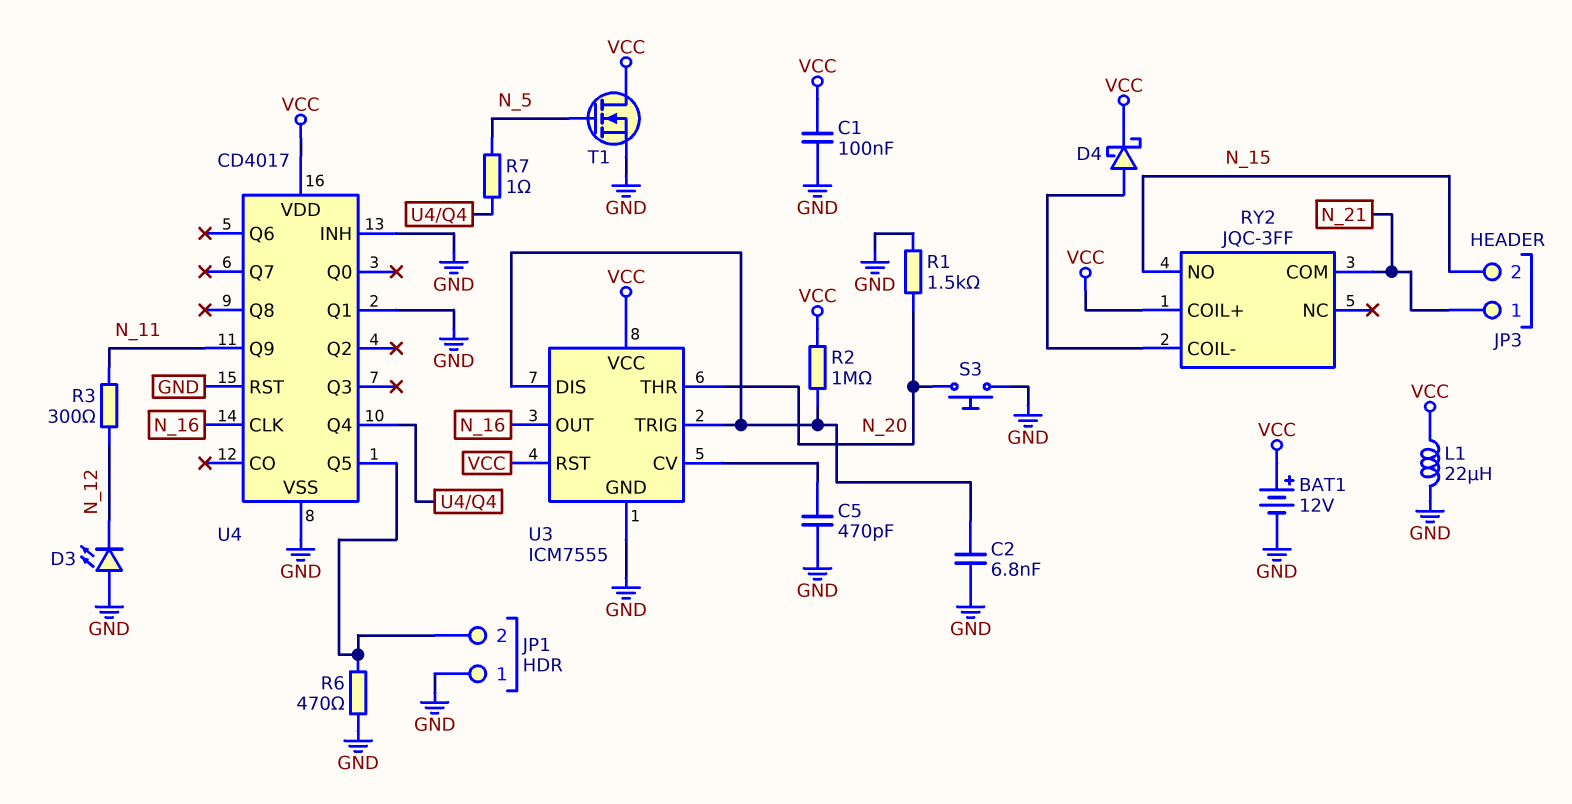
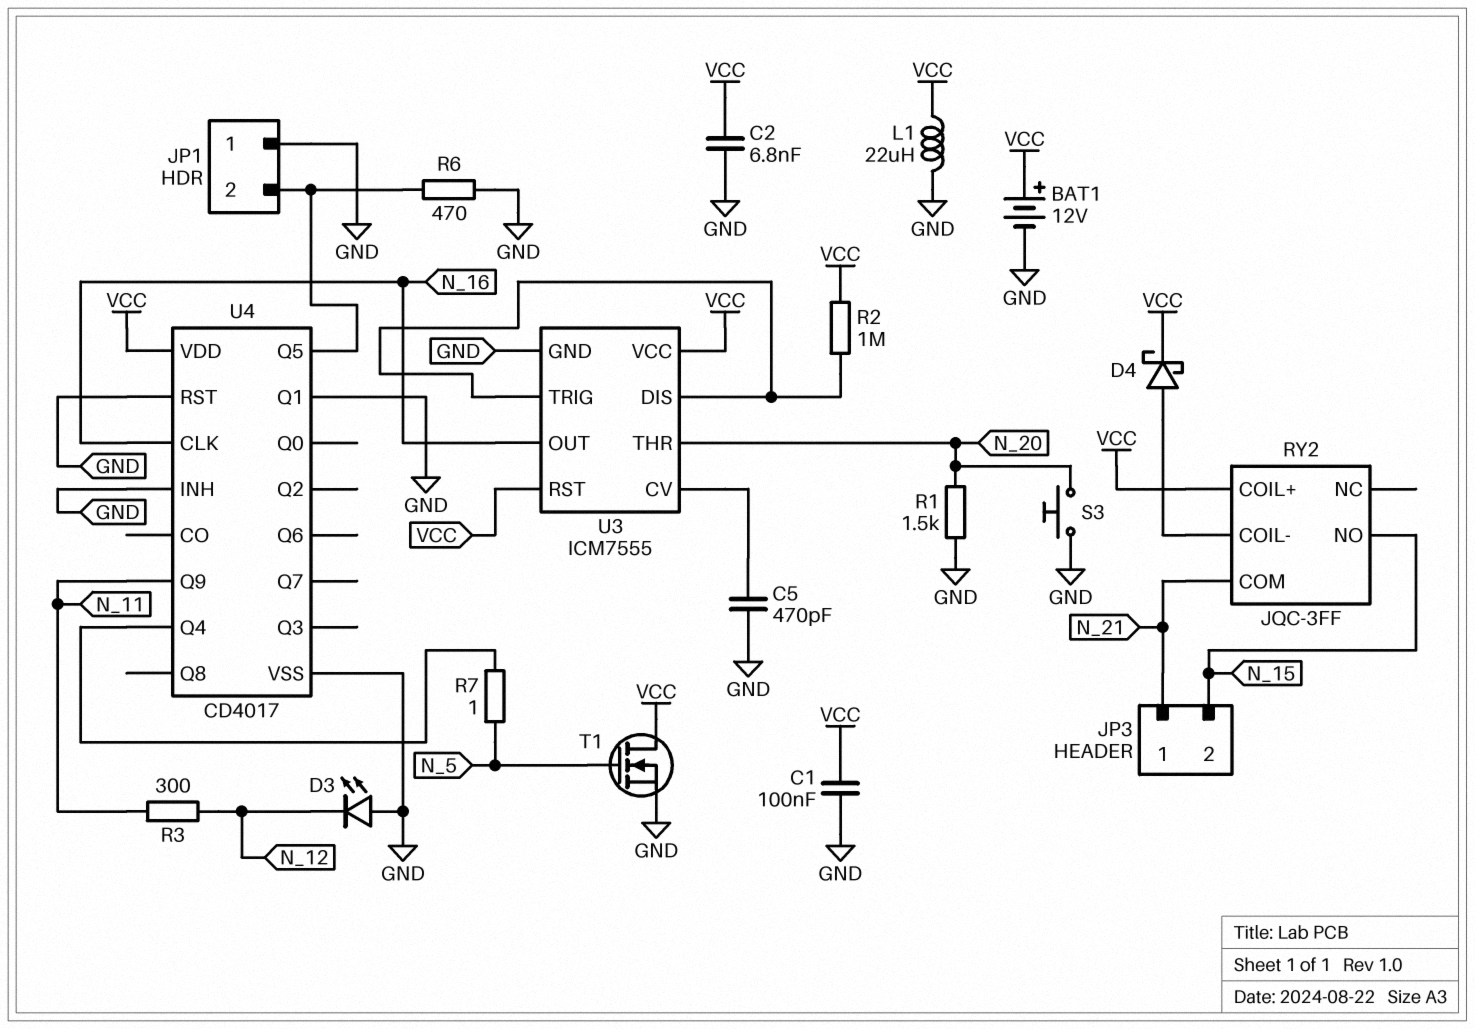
C2: 6.8nF (GND, U3/DIS) -> 6.8nF (GND, VCC)

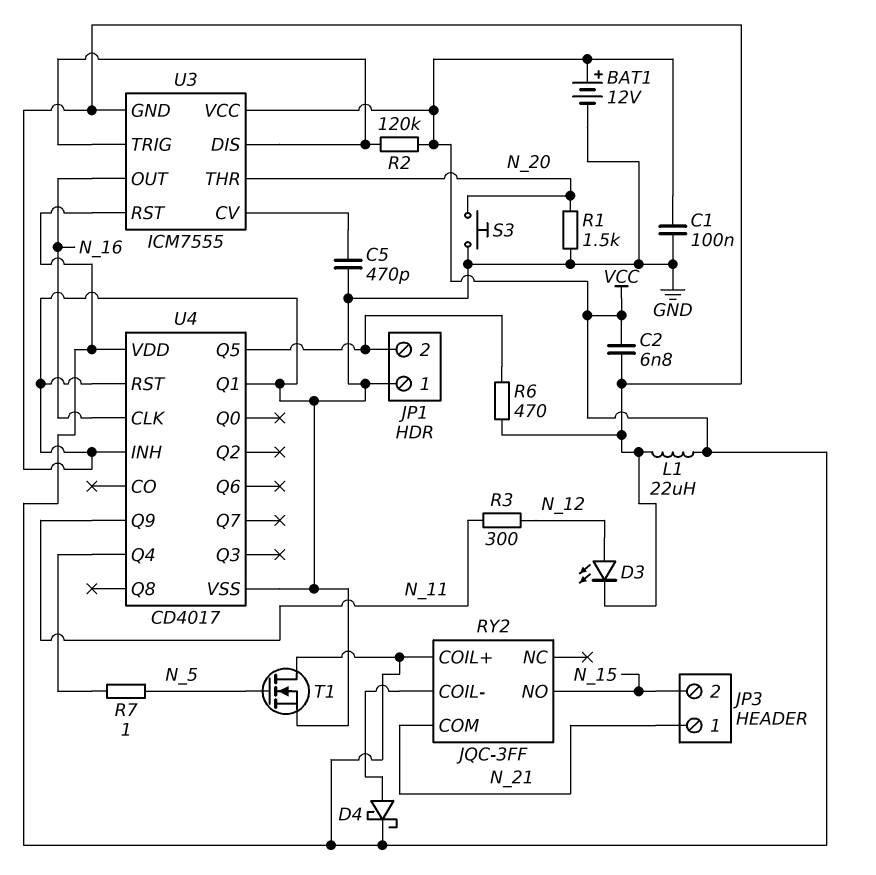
D3: LED (A GND, K N_12) -> LED (A N_12, K GND)
R2: 1M (U3/DIS, VCC) -> 120k (U3/DIS, VCC)

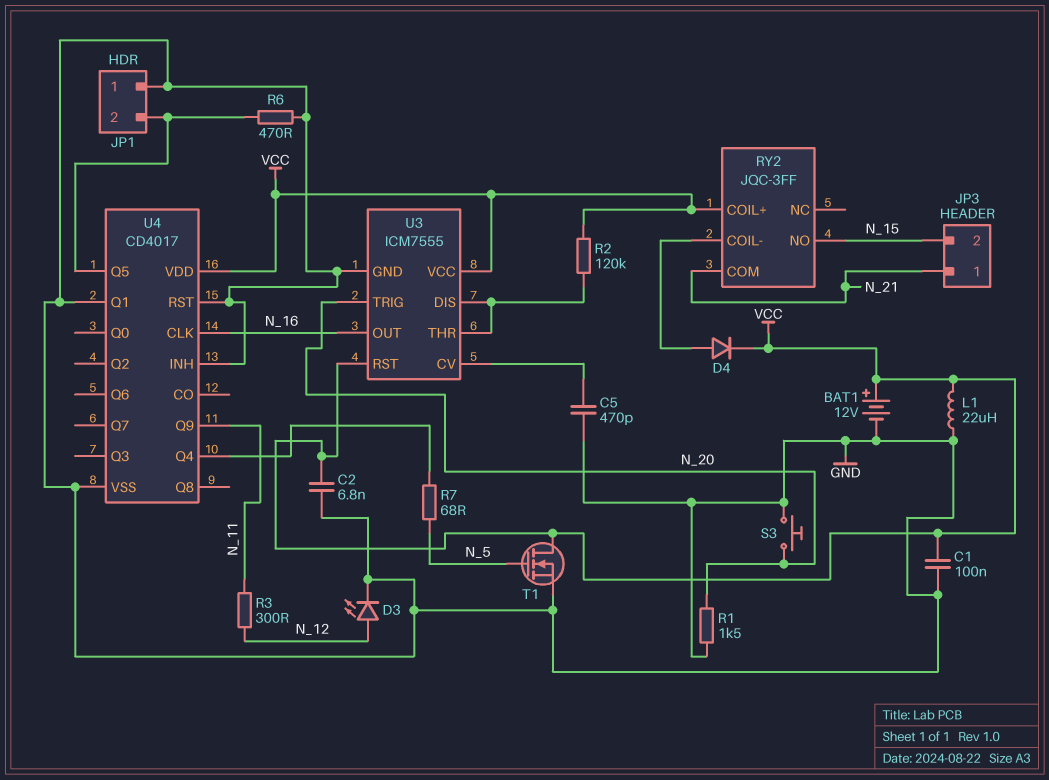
D4: schottky (A RY2/COIL-, K VCC) -> diode (A RY2/COIL-, K VCC)
R7: 1 (N_5, U4/Q4) -> 68 (N_5, U4/Q4)
U3 pin THR: N_20 -> U3/DIS
U3 pin TRIG: U3/DIS -> N_20

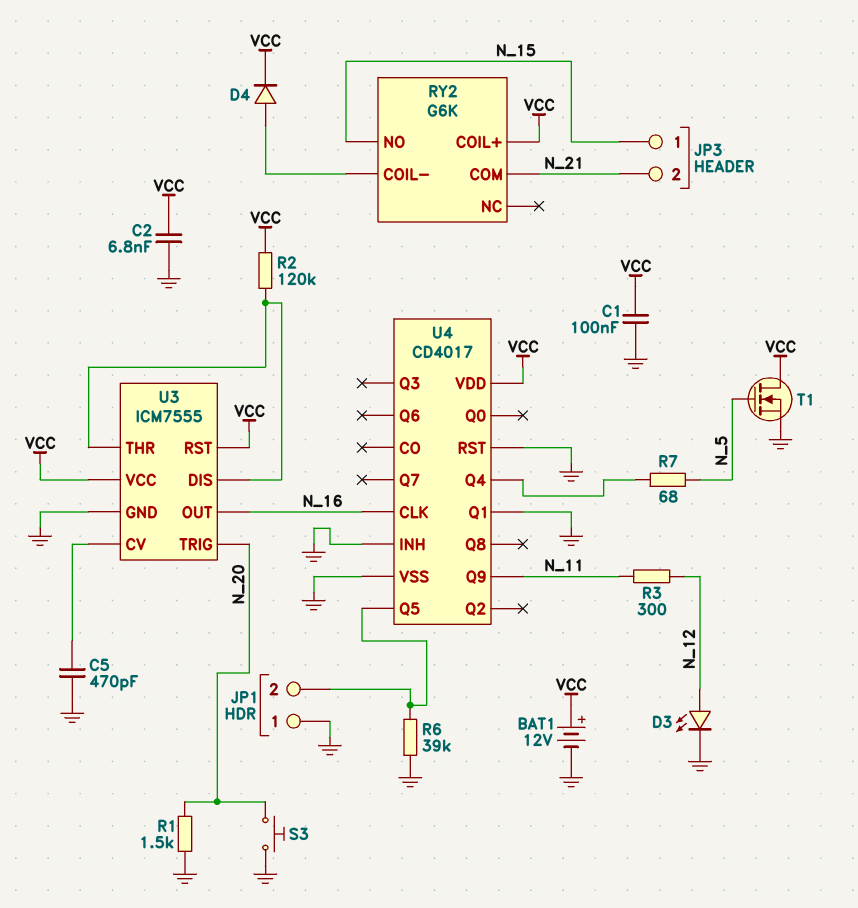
JP3 pin 1: N_21 -> N_15
JP3 pin 2: N_15 -> N_21
L1: 22uH (GND, VCC) -> none
R6: 470 (GND, JP1/2) -> 39k (GND, JP1/2)
RY2: JQC-3FF -> G6K

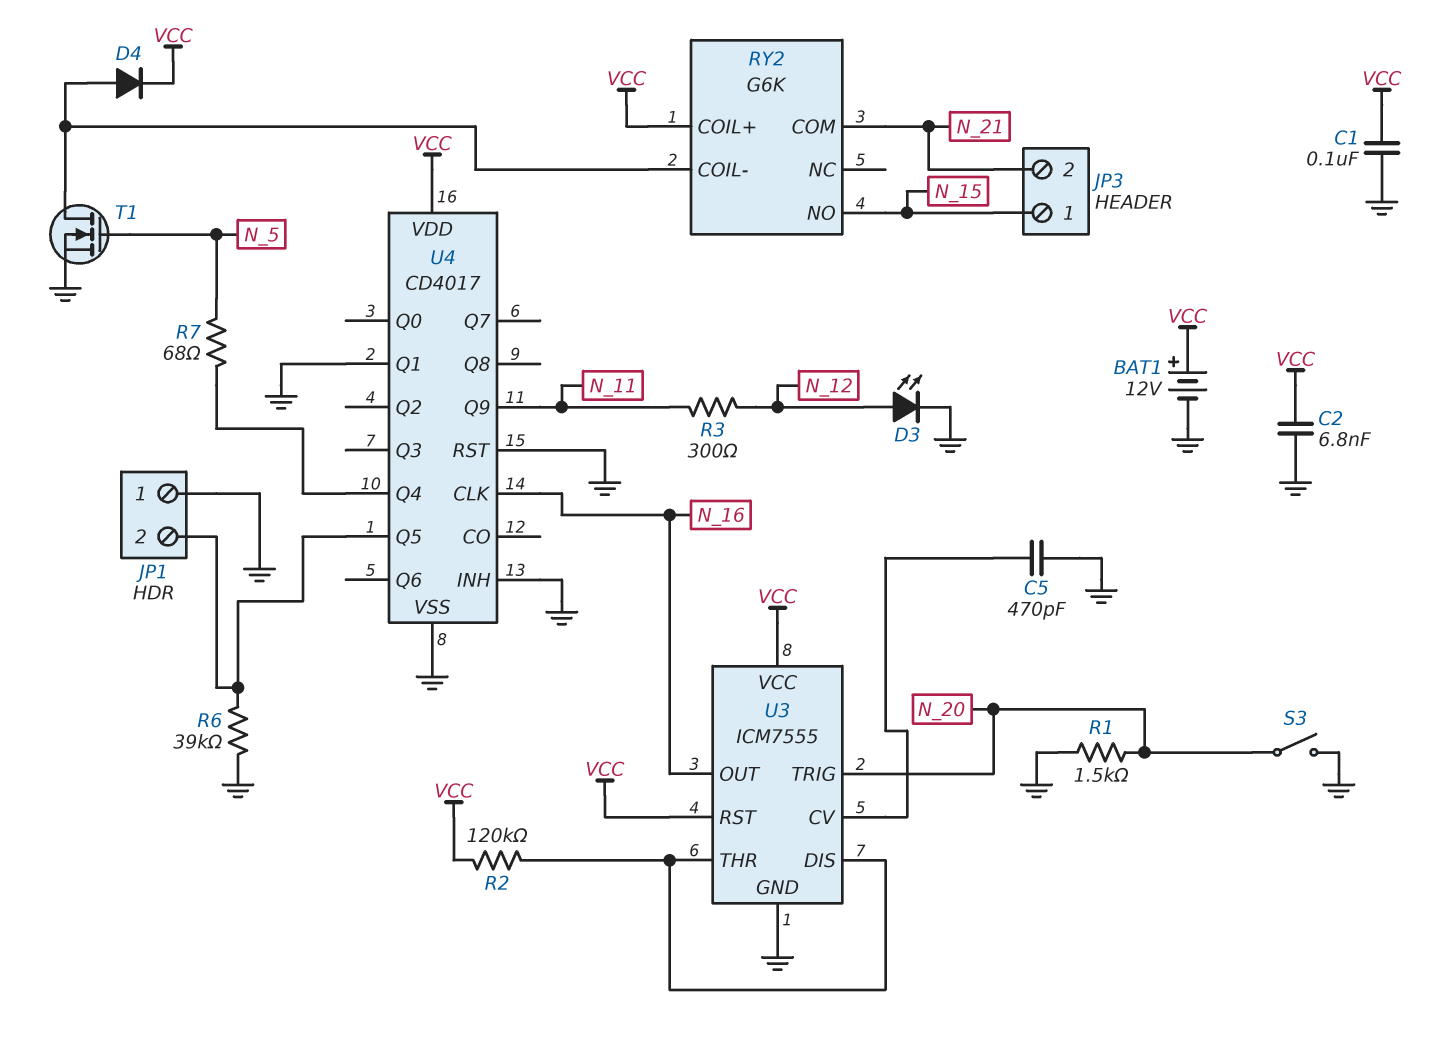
S3: button (GND, N_20) -> switch (GND, N_20)
T1: NMOS (G N_5, D VCC, S GND) -> NMOS (G N_5, D RY2/COIL-, S GND)

